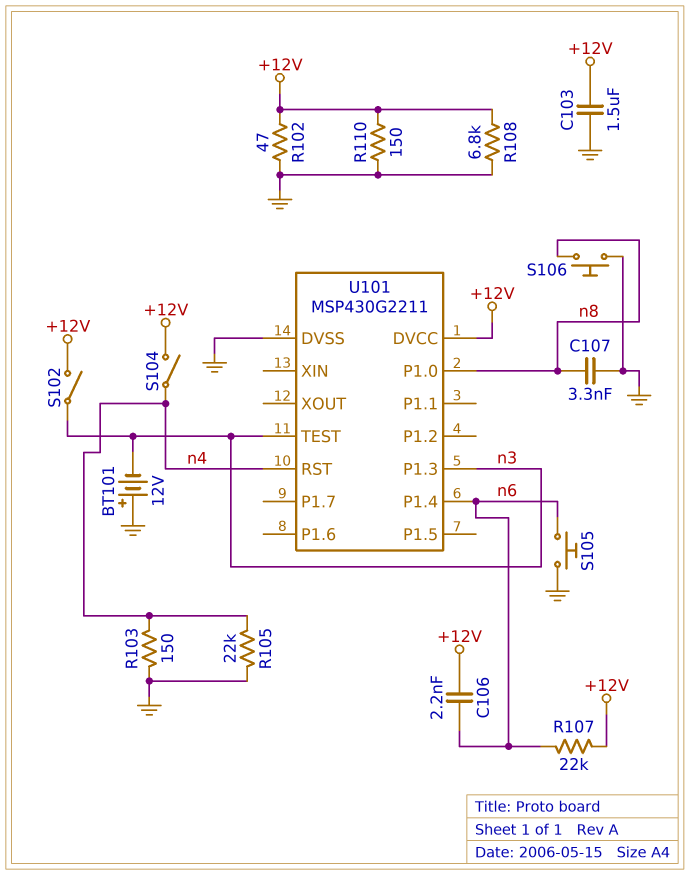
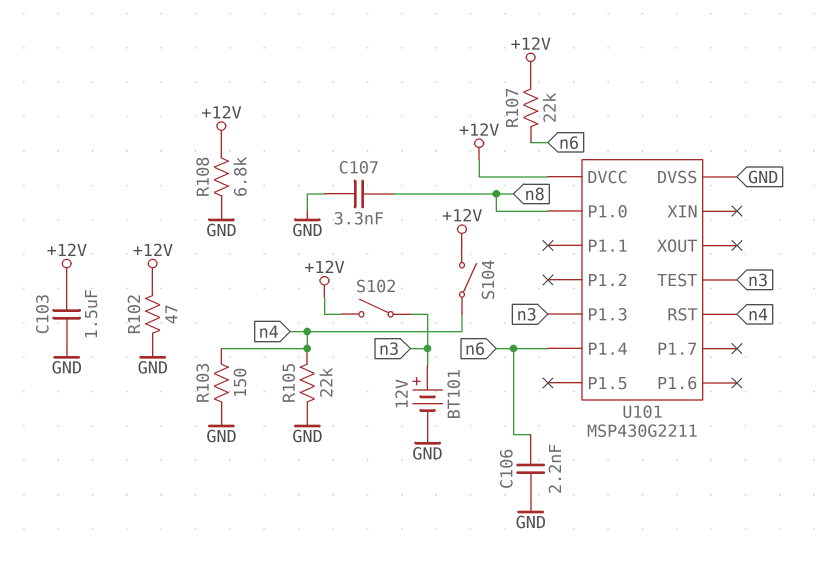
BT101: 12V (plus GND, minus n3) -> 12V (plus n3, minus GND)
C106: 2.2nF (+12V, n6) -> 2.2nF (GND, n6)
R110: 150 (+12V, GND) -> none
S105: button (GND, n6) -> none
S106: button (GND, n8) -> none

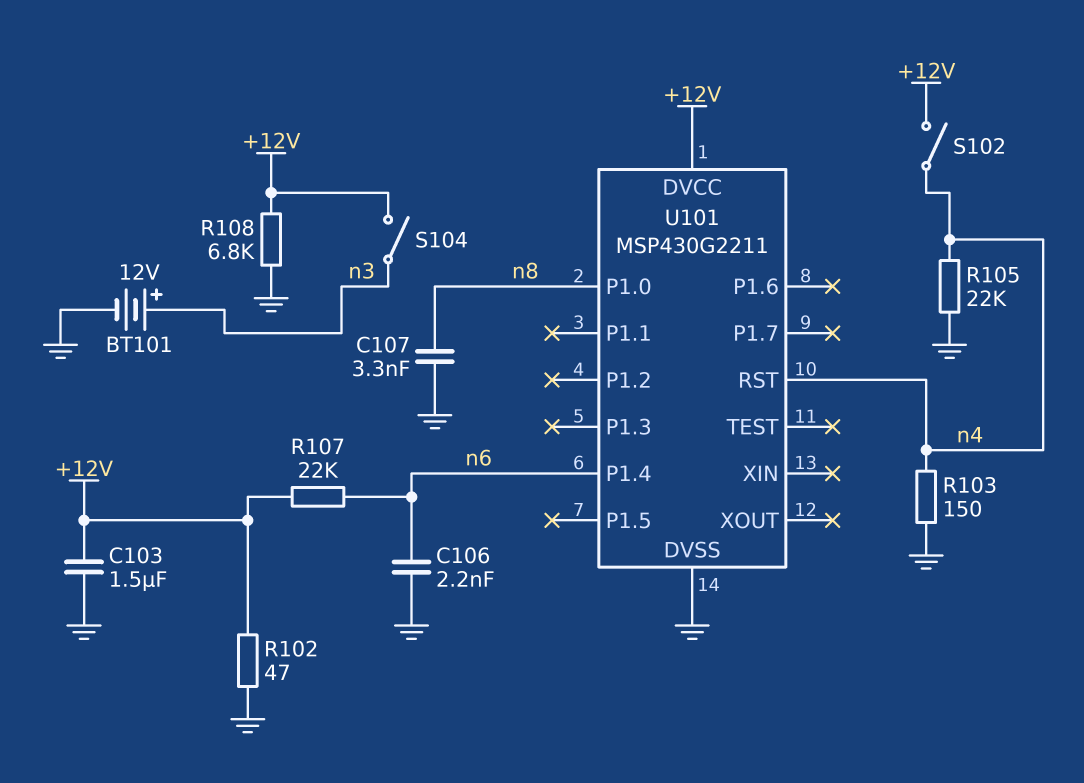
S102: switch (+12V, n3) -> switch (+12V, n4)
S104: switch (+12V, n4) -> switch (+12V, n3)
U101 pin P1.3: n3 -> none
U101 pin TEST: n3 -> none

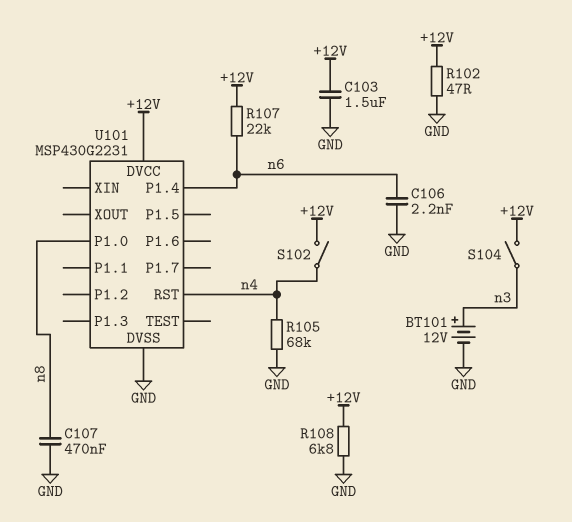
C107: 3.3nF (GND, n8) -> 470nF (GND, n8)
R103: 150 (GND, n4) -> none
R105: 22k (GND, n4) -> 68k (GND, n4)
U101: MSP430G2211 -> MSP430G2231

